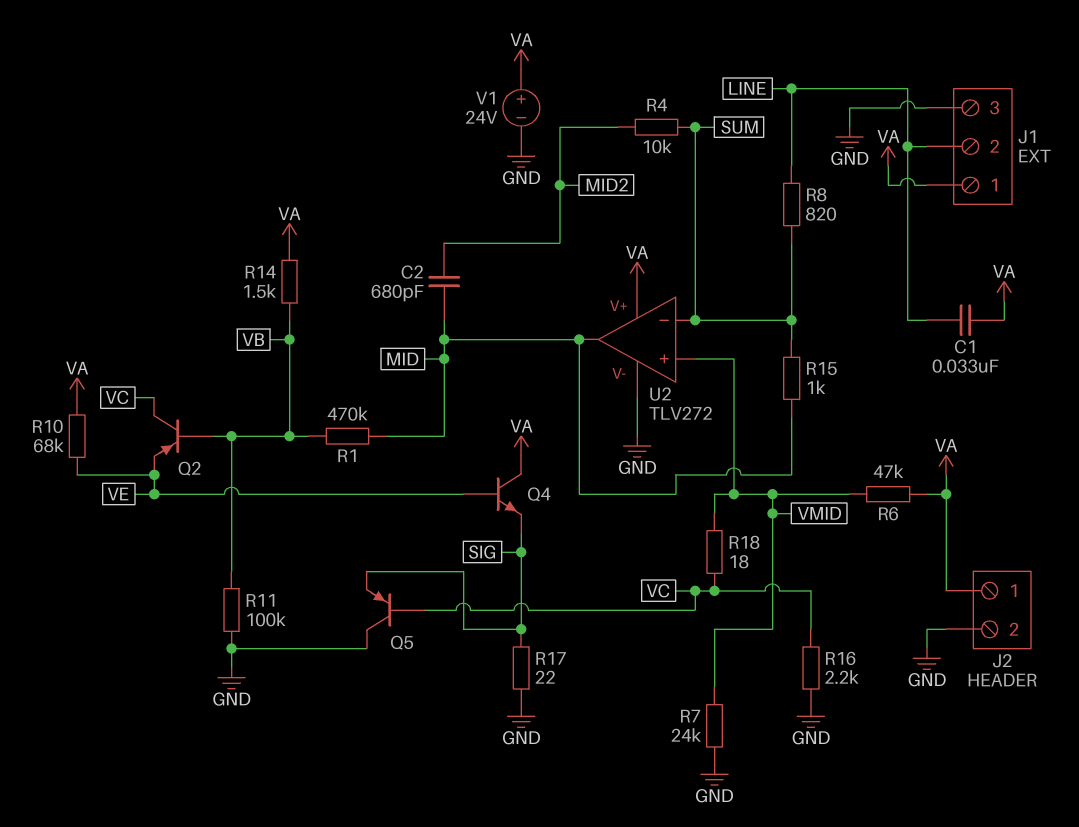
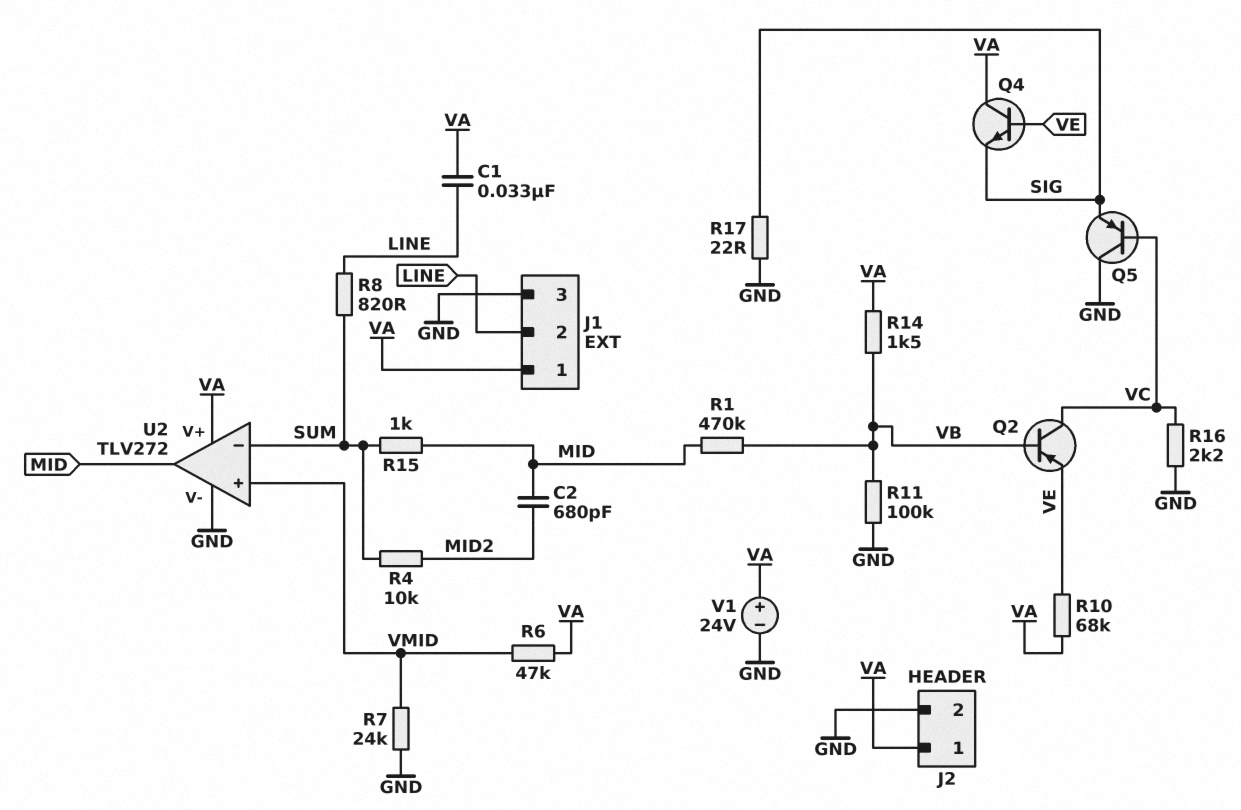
R18: 18 (VC, VMID) -> none

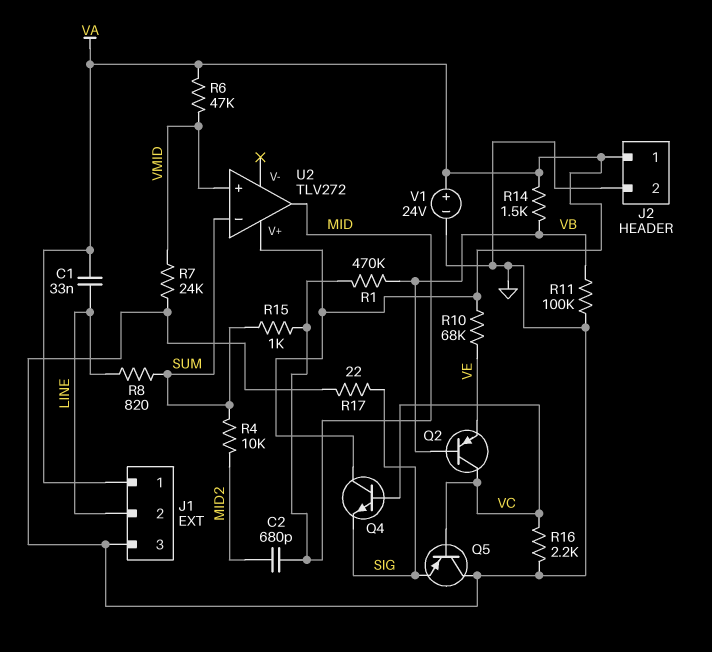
Q4: NPN (B VE, C VA, E SIG) -> NPN (B VC, C VA, E SIG)
U2 pin V-: GND -> none

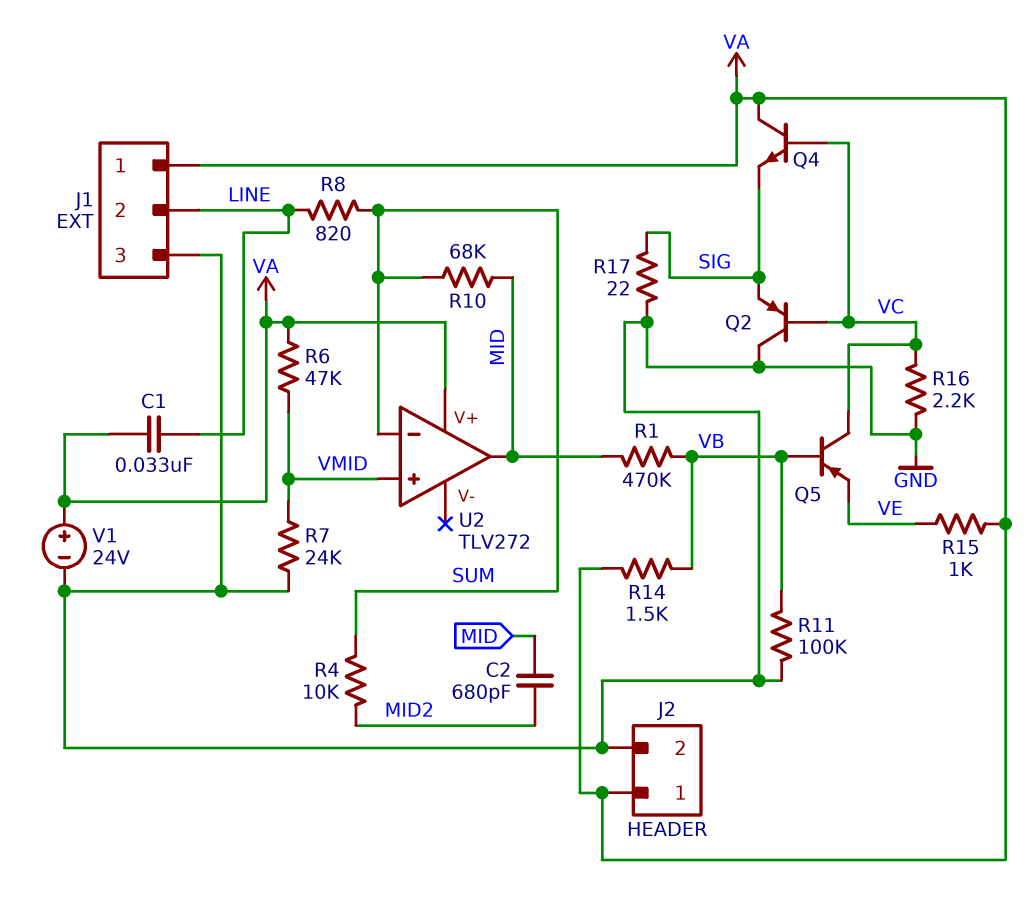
Q2: PNP (B VB, C VC, E VE) -> PNP (B VC, C GND, E SIG)
Q5: PNP (B VC, C GND, E SIG) -> PNP (B VB, C VC, E VE)
R10: 68k (VA, VE) -> 68k (MID, SUM)
R15: 1k (MID, SUM) -> 1k (VA, VE)

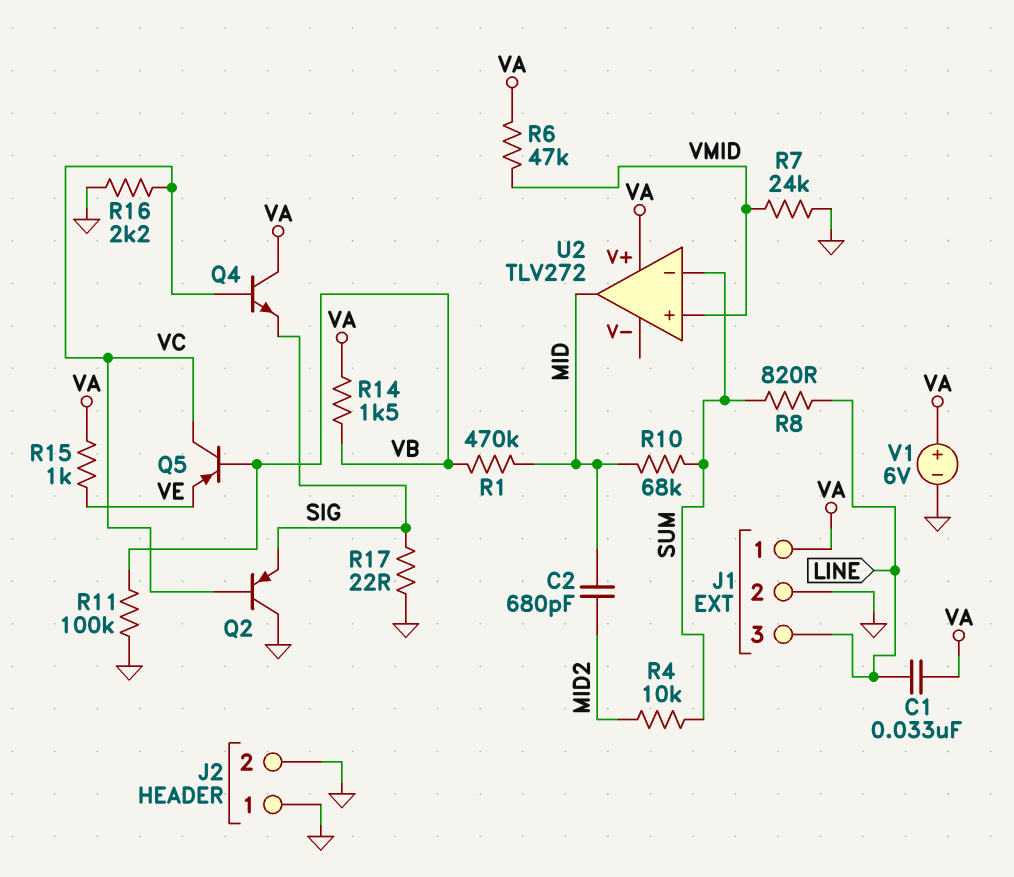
J1 pin 2: LINE -> GND
J1 pin 3: GND -> LINE
J2 pin 1: VA -> GND
V1: 24V (plus VA, minus GND) -> 6V (plus VA, minus GND)

